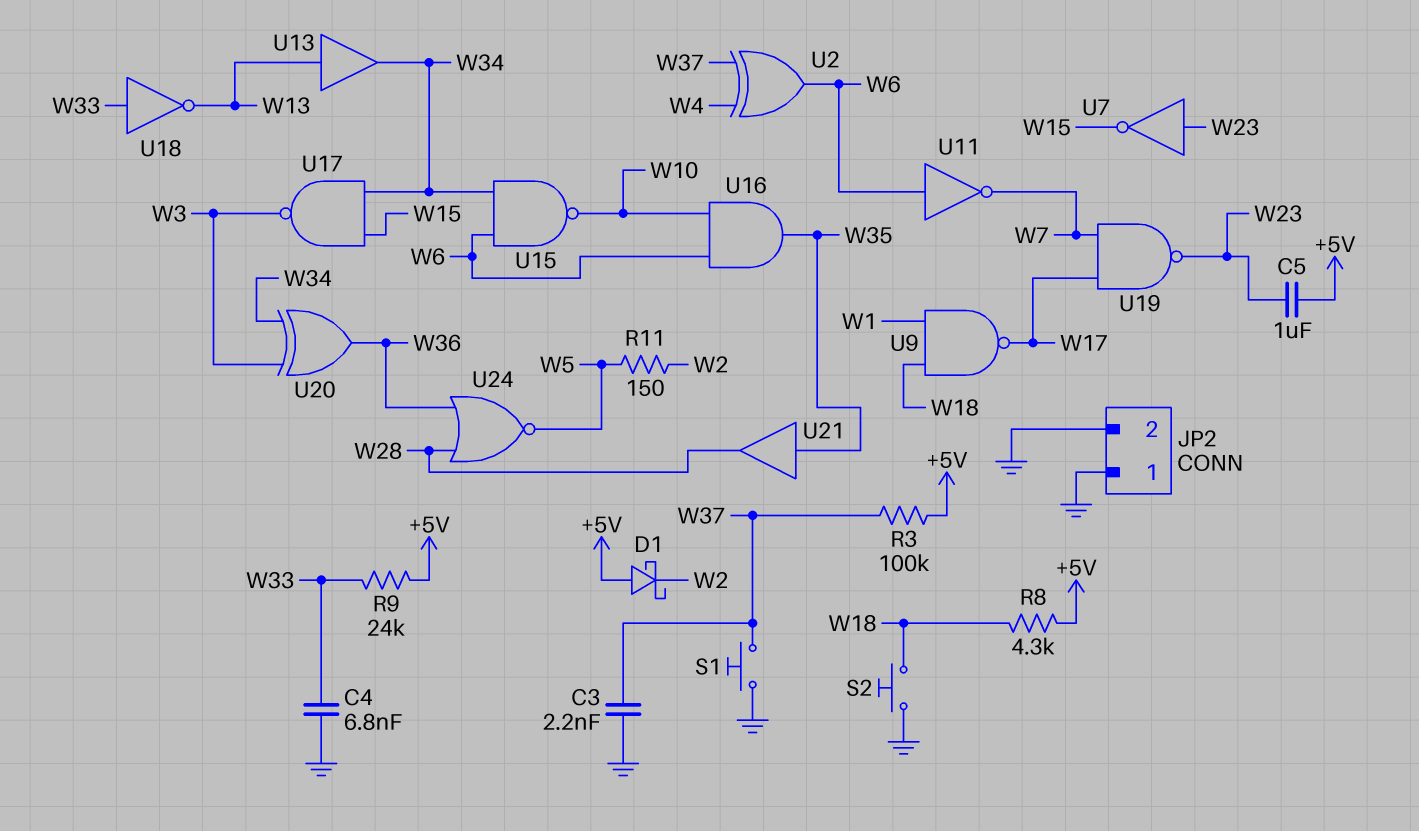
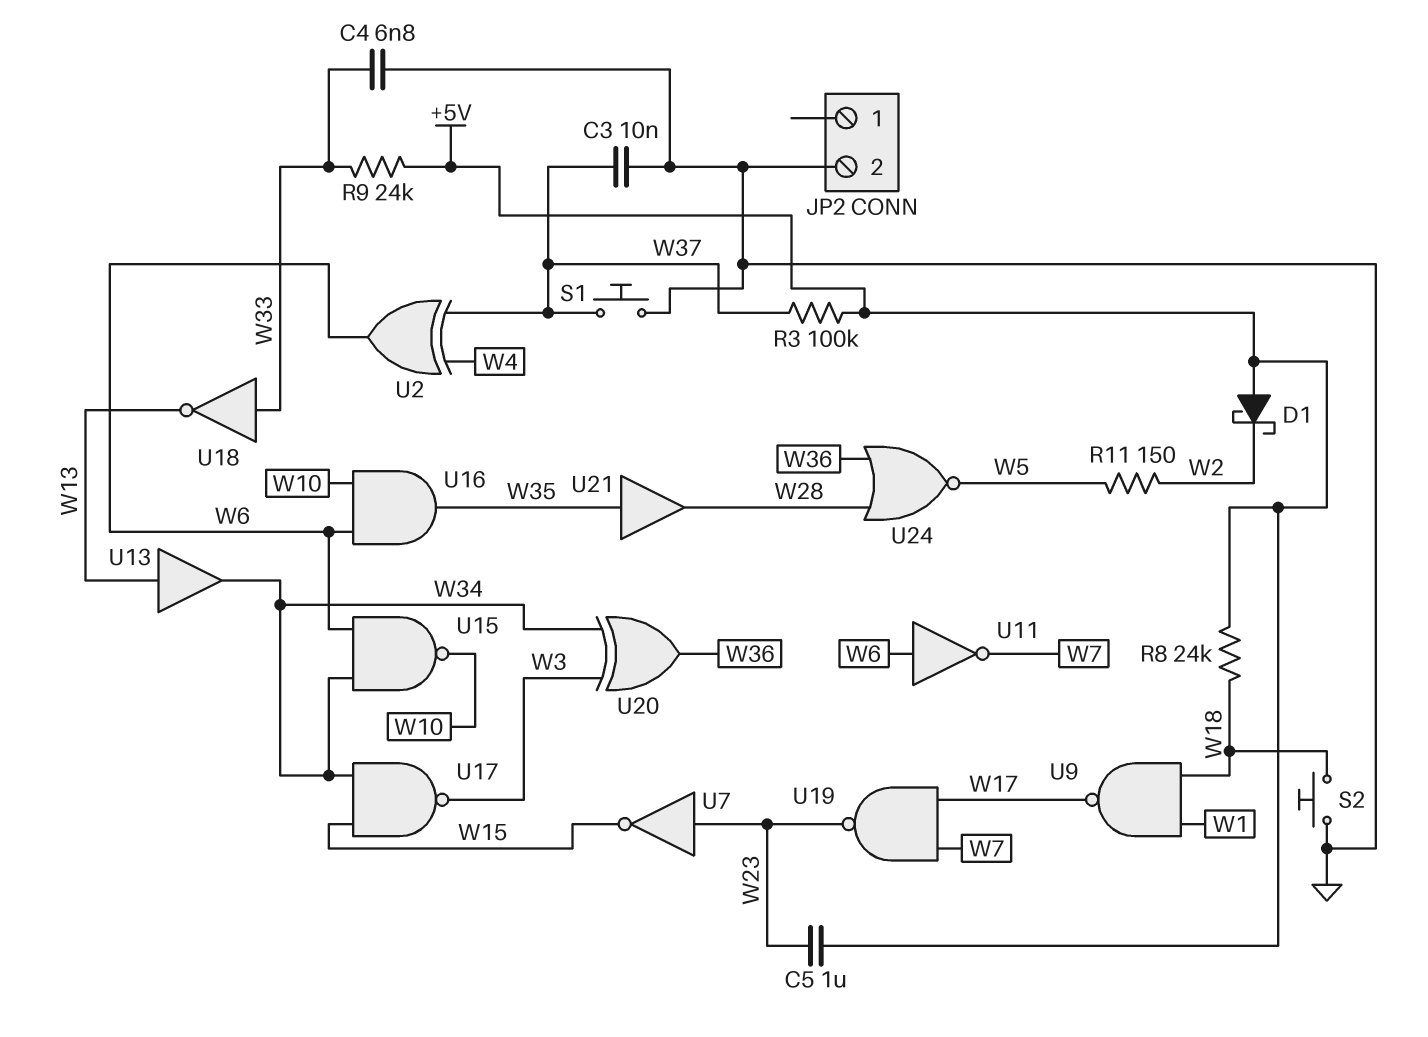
C3: 2.2nF (GND, W37) -> 10nF (GND, W37)
JP2 pin 1: GND -> none
R8: 4.3k (+5V, W18) -> 24k (+5V, W18)

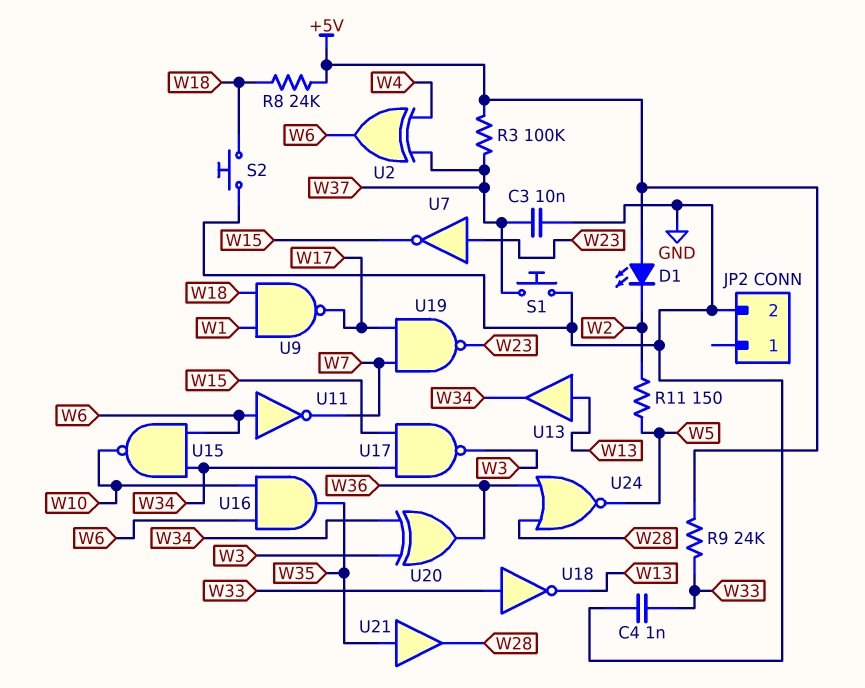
C4: 6.8nF (GND, W33) -> 1nF (GND, W33)
C5: 1uF (+5V, W23) -> none
D1: schottky (A +5V, K W2) -> LED (A +5V, K W2)

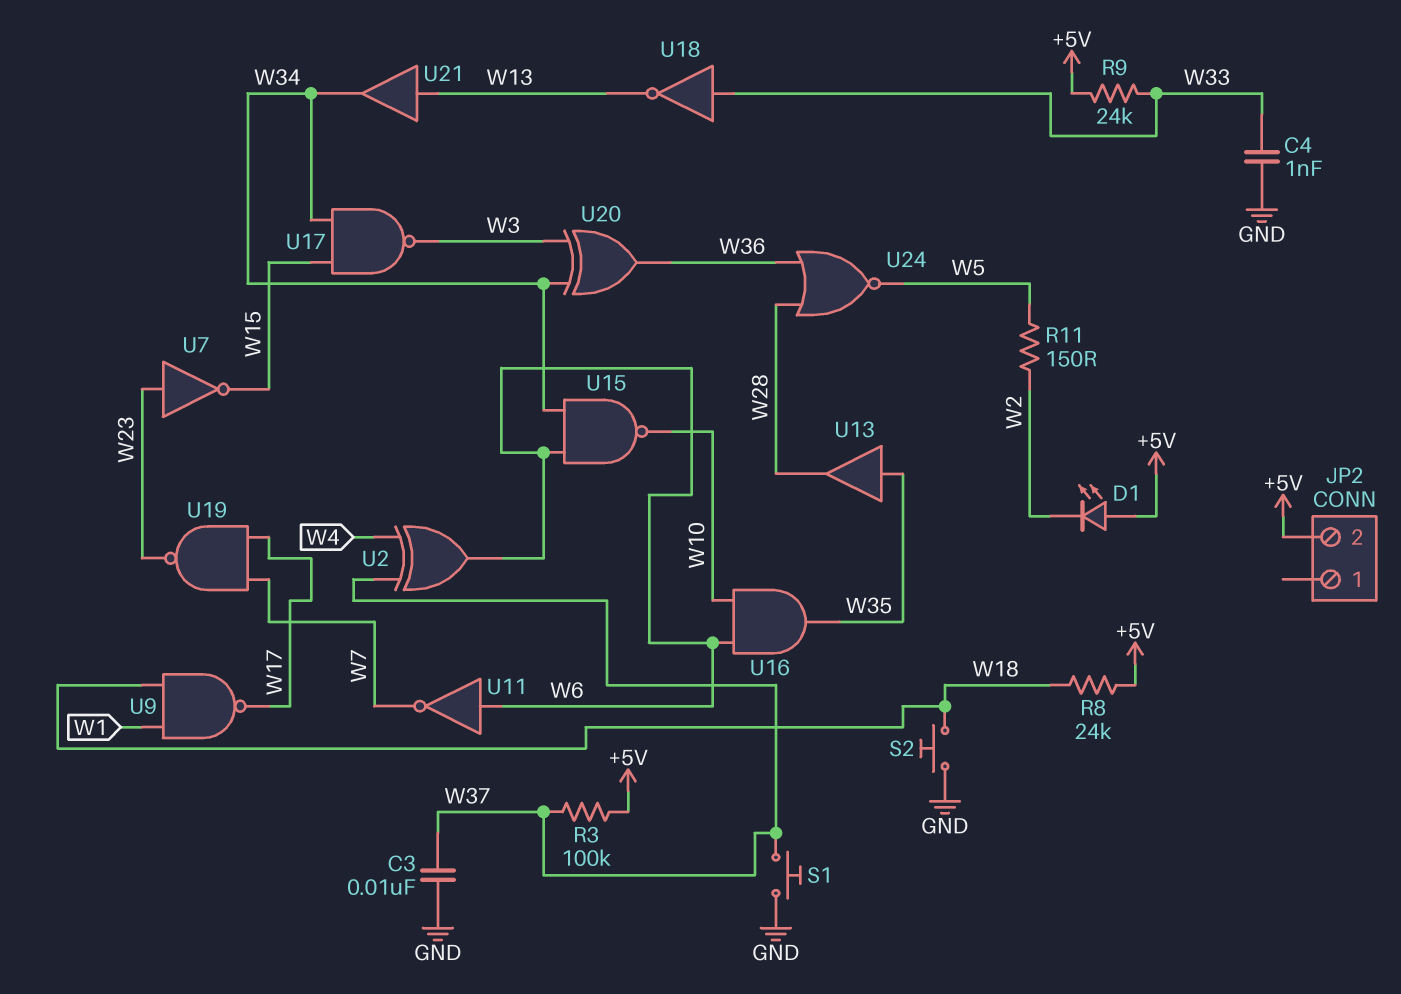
JP2 pin 2: GND -> +5V
U13: buffer (in W13, out W34) -> buffer (in W35, out W28)
U21: buffer (in W35, out W28) -> buffer (in W13, out W34)

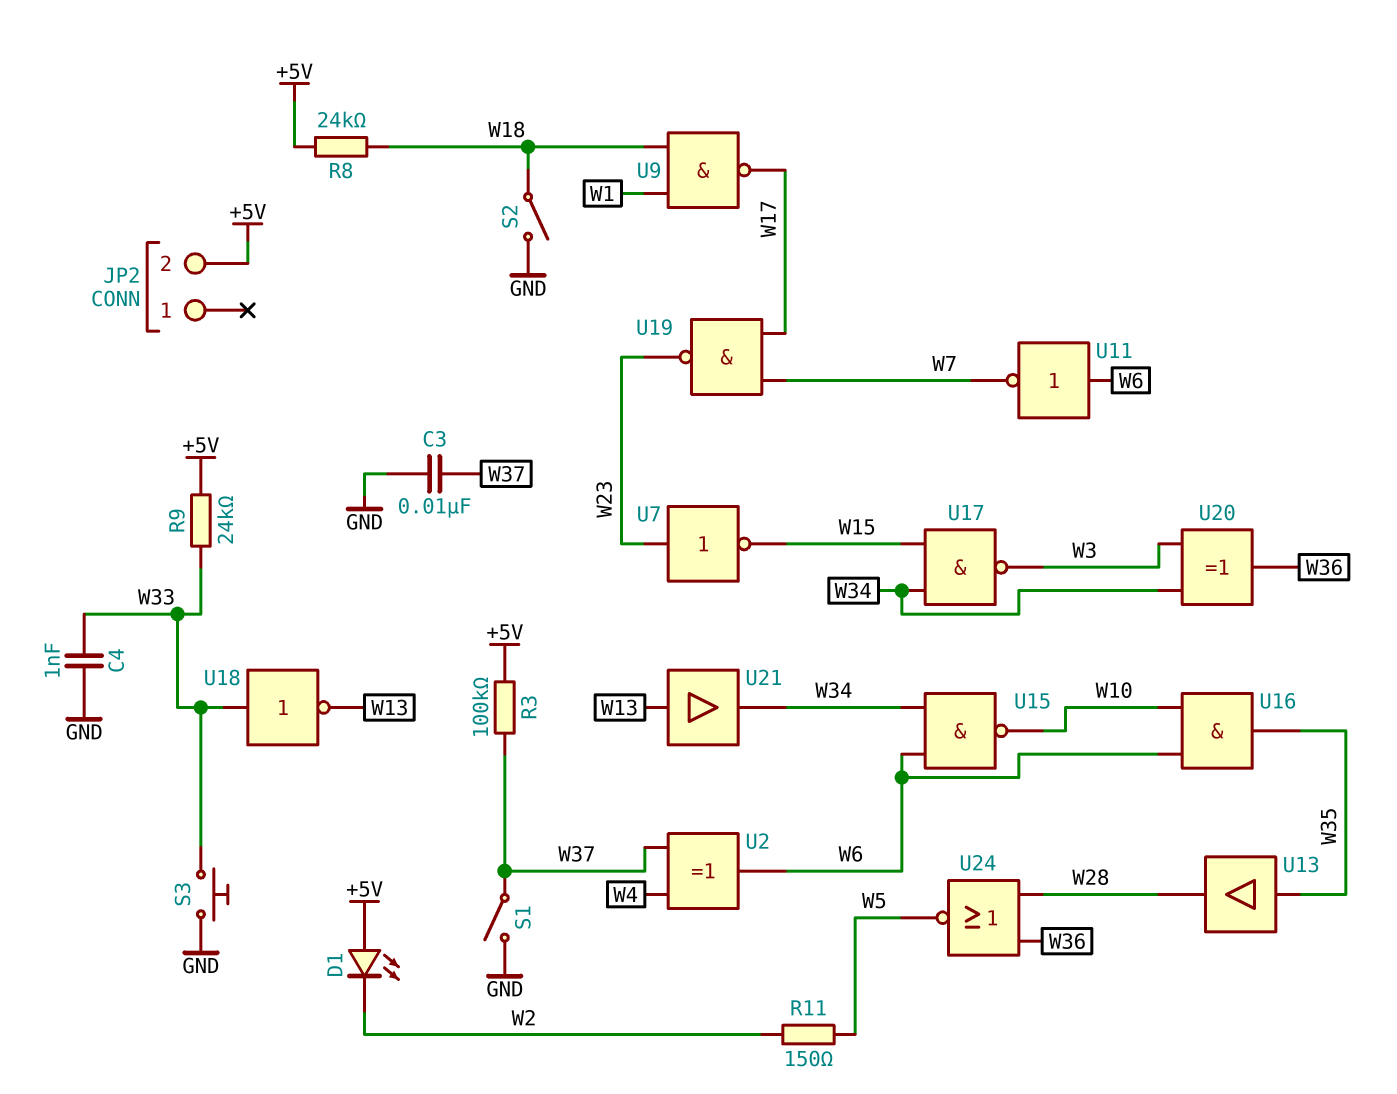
S1: button (GND, W37) -> switch (GND, W37)
S2: button (GND, W18) -> switch (GND, W18)
S3: none -> button (GND, W33)

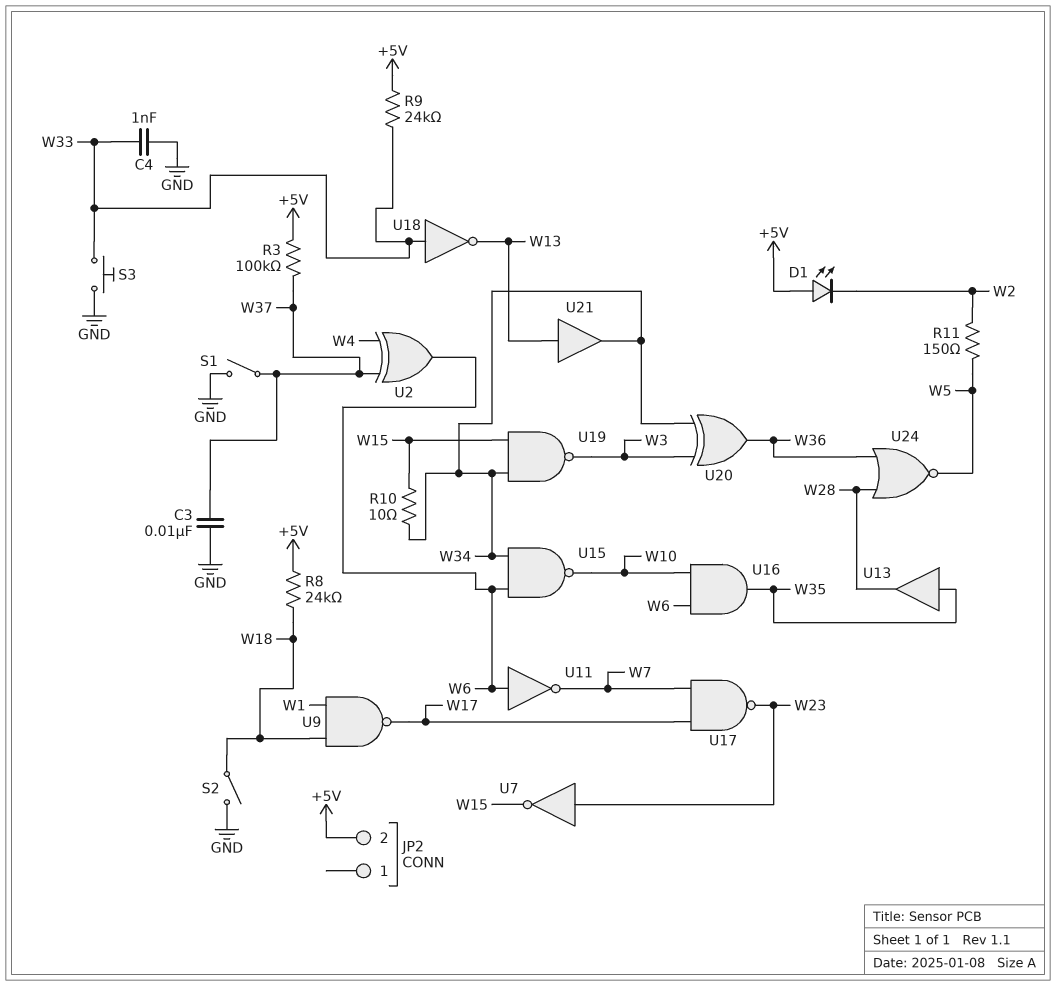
R10: none -> 10 (W15, W34)
U17: NAND (in W15, in W34, out W3) -> NAND (in W7, in W17, out W23)
U19: NAND (in W7, in W17, out W23) -> NAND (in W15, in W34, out W3)

